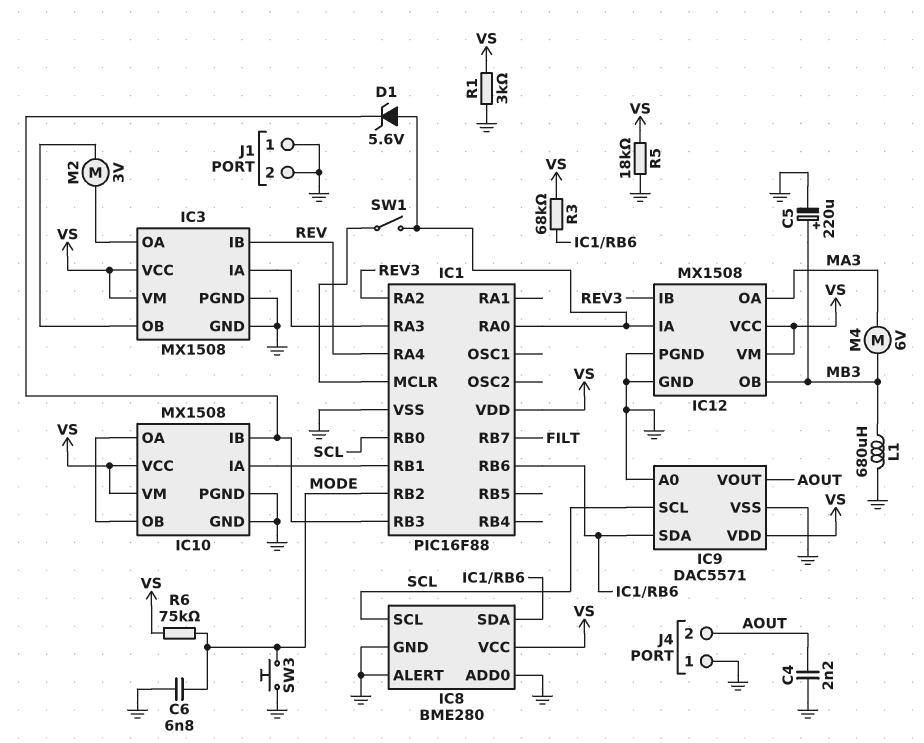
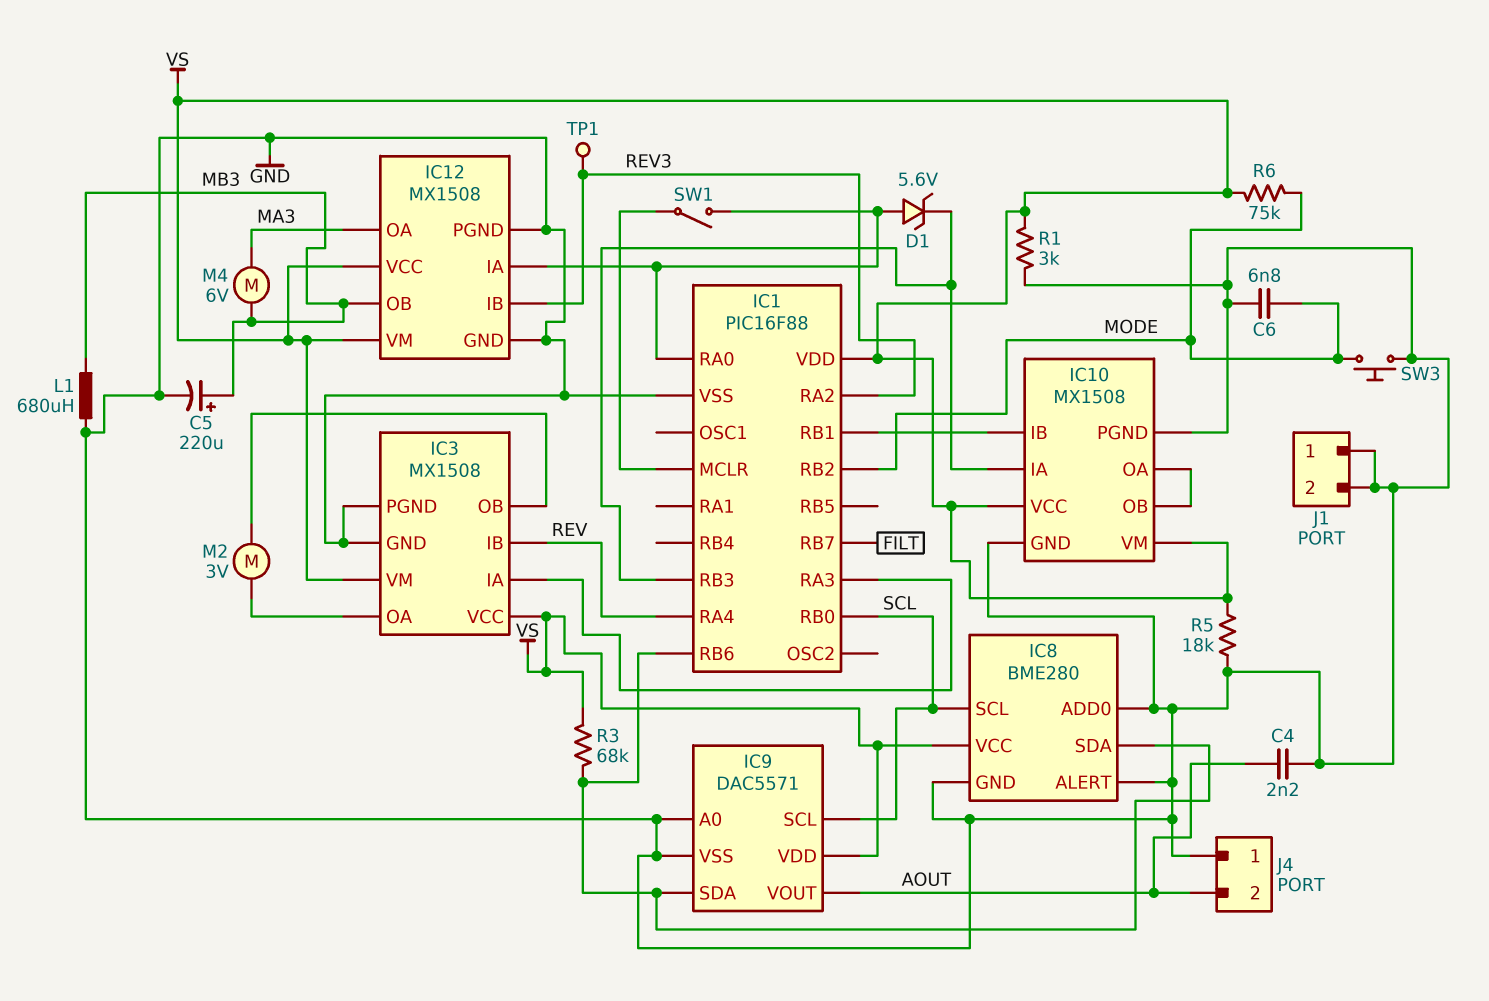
IC10 pin IA: IC1/RB1 -> IC1/RB3
IC10 pin IB: IC1/RB3 -> IC1/RB1
TP1: none -> test point (REV3)

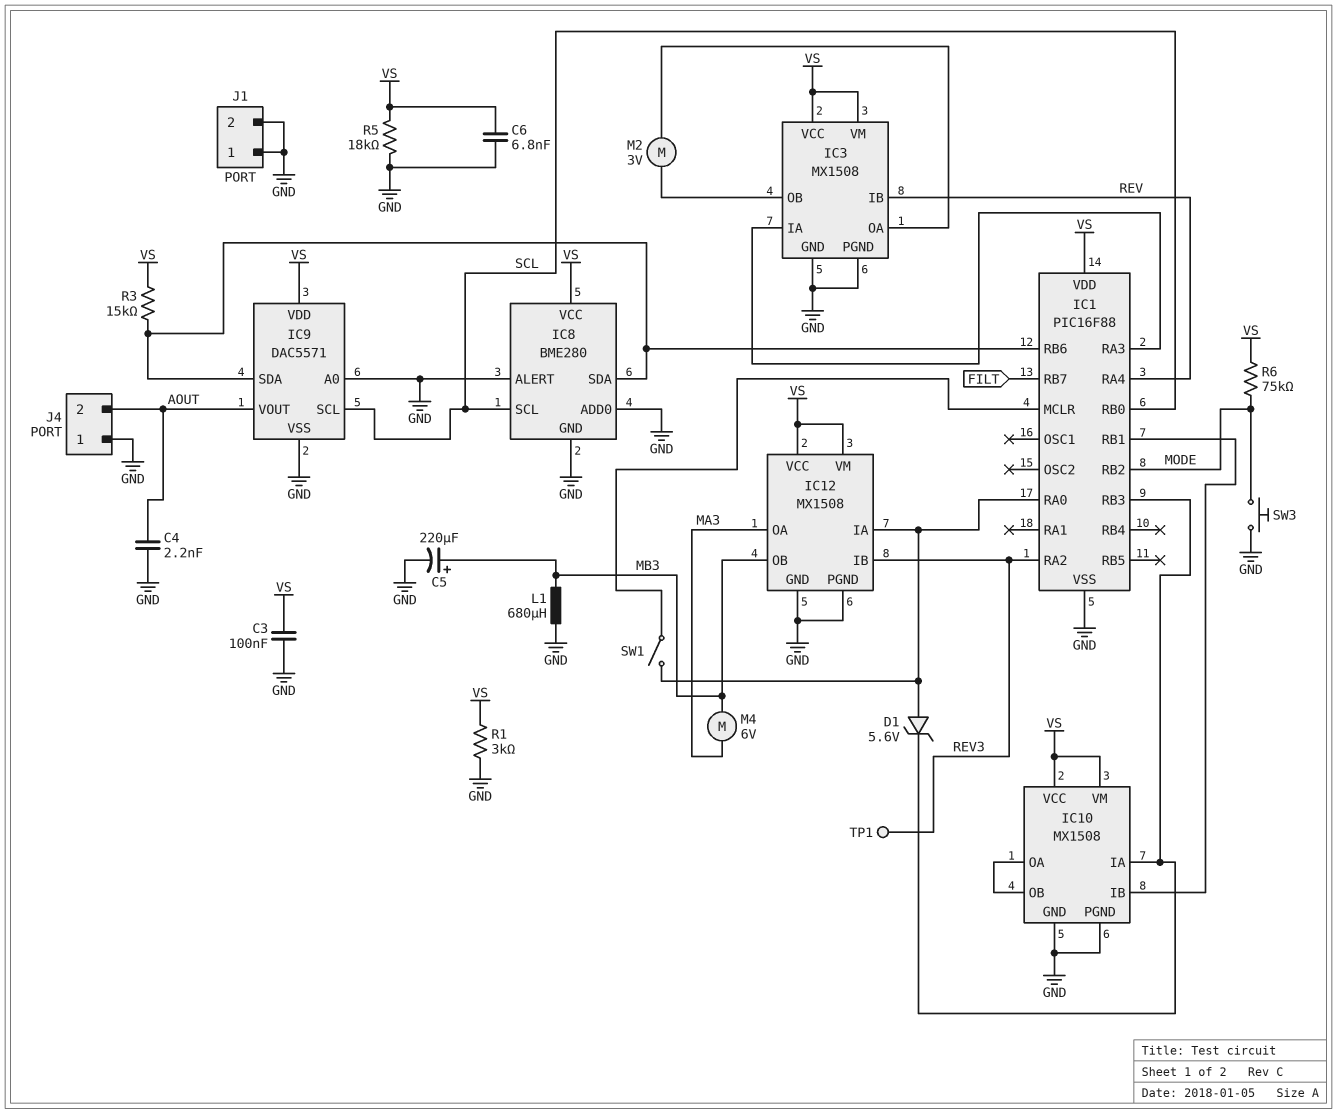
C3: none -> 100nF (GND, VS)
C6: 6.8nF (GND, MODE) -> 6.8nF (GND, VS)
R3: 68k (IC1/RB6, VS) -> 15k (IC1/RB6, VS)

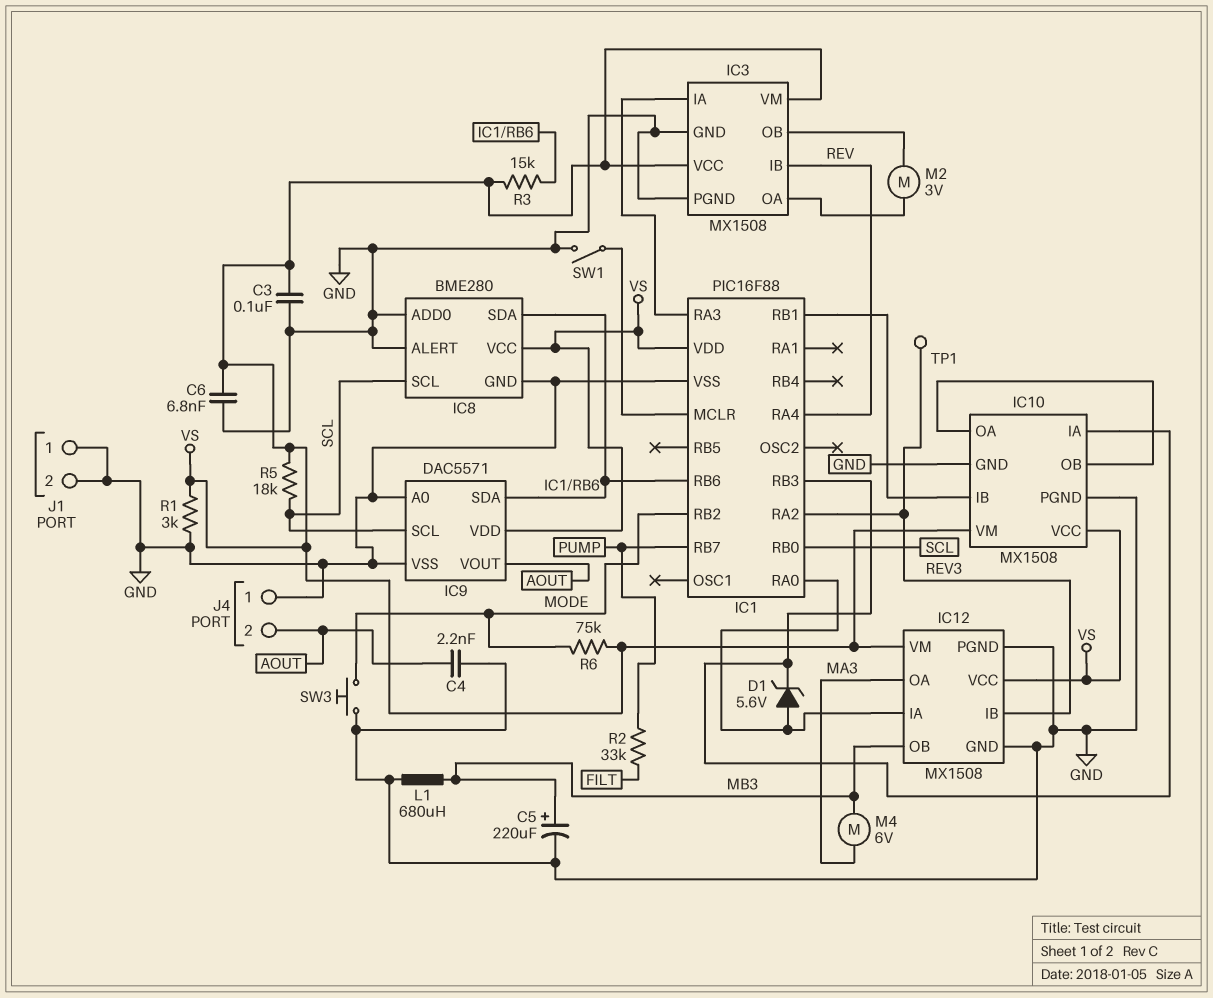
IC1 pin RB7: FILT -> PUMP
R2: none -> 33k (FILT, PUMP)
R5: 18k (GND, VS) -> 18k (SCL, VS)
SW1: switch (IC1/MCLR, IC1/RA0) -> switch (GND, IC1/MCLR)

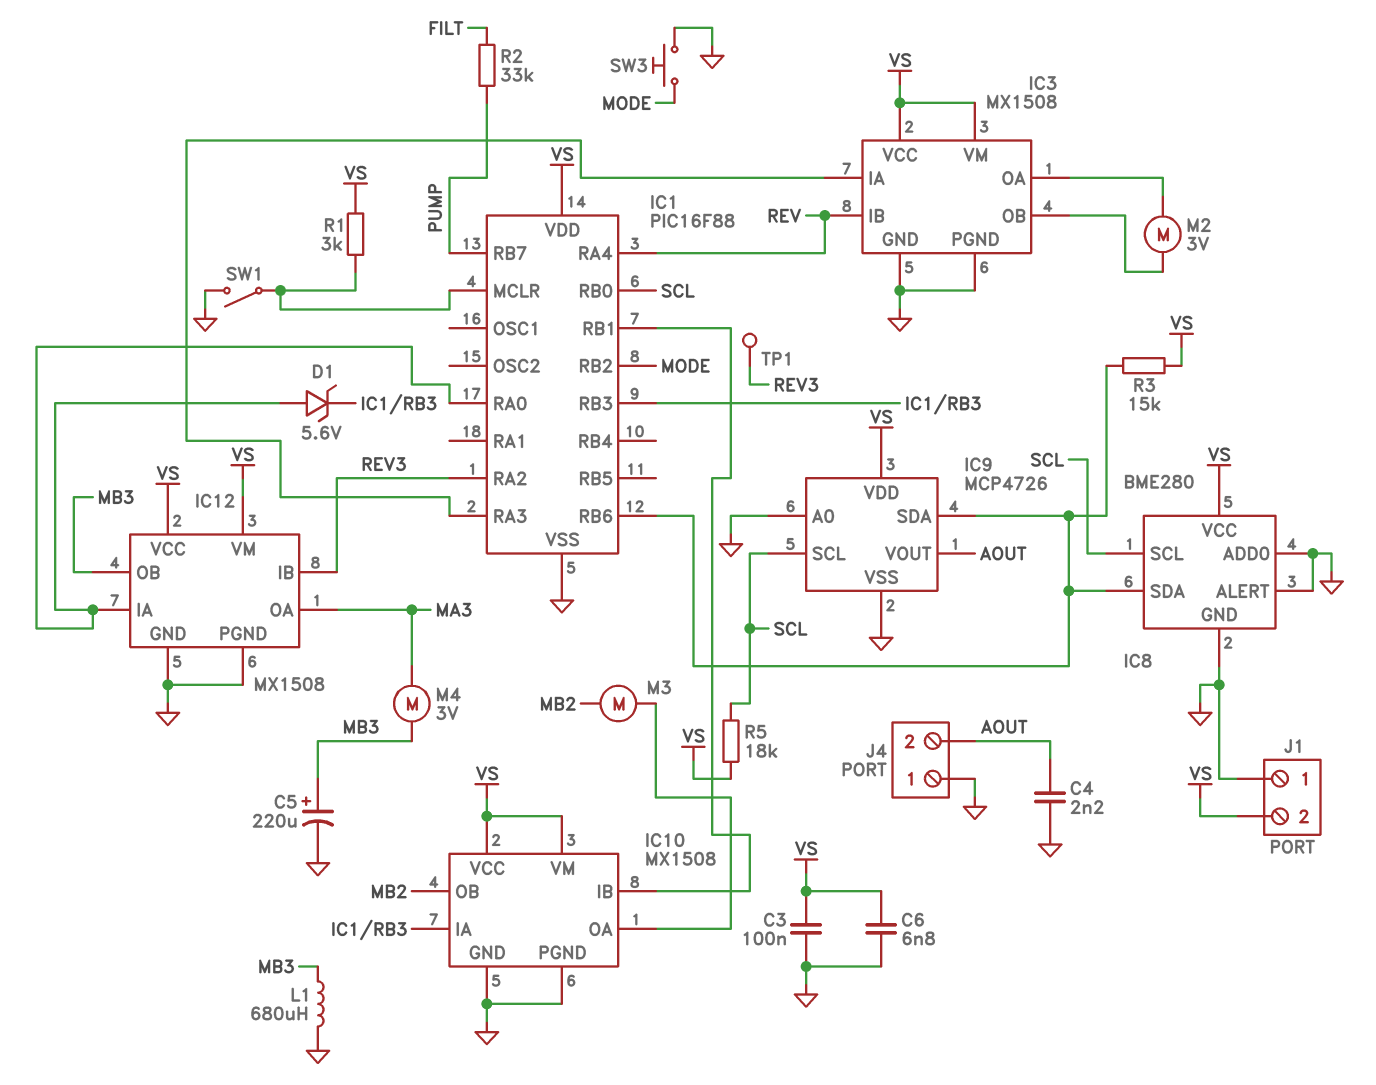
IC9: DAC5571 -> MCP4726
IC10 pin OB: IC10/OA -> MB2
J1 pin 2: GND -> VS
M3: none -> motor (IC10/OA, MB2)
M4: motor 6V (MA3, MB3) -> motor 3V (MA3, MB3)
R1: 3k (GND, VS) -> 3k (IC1/MCLR, VS)
R6: 75k (MODE, VS) -> none

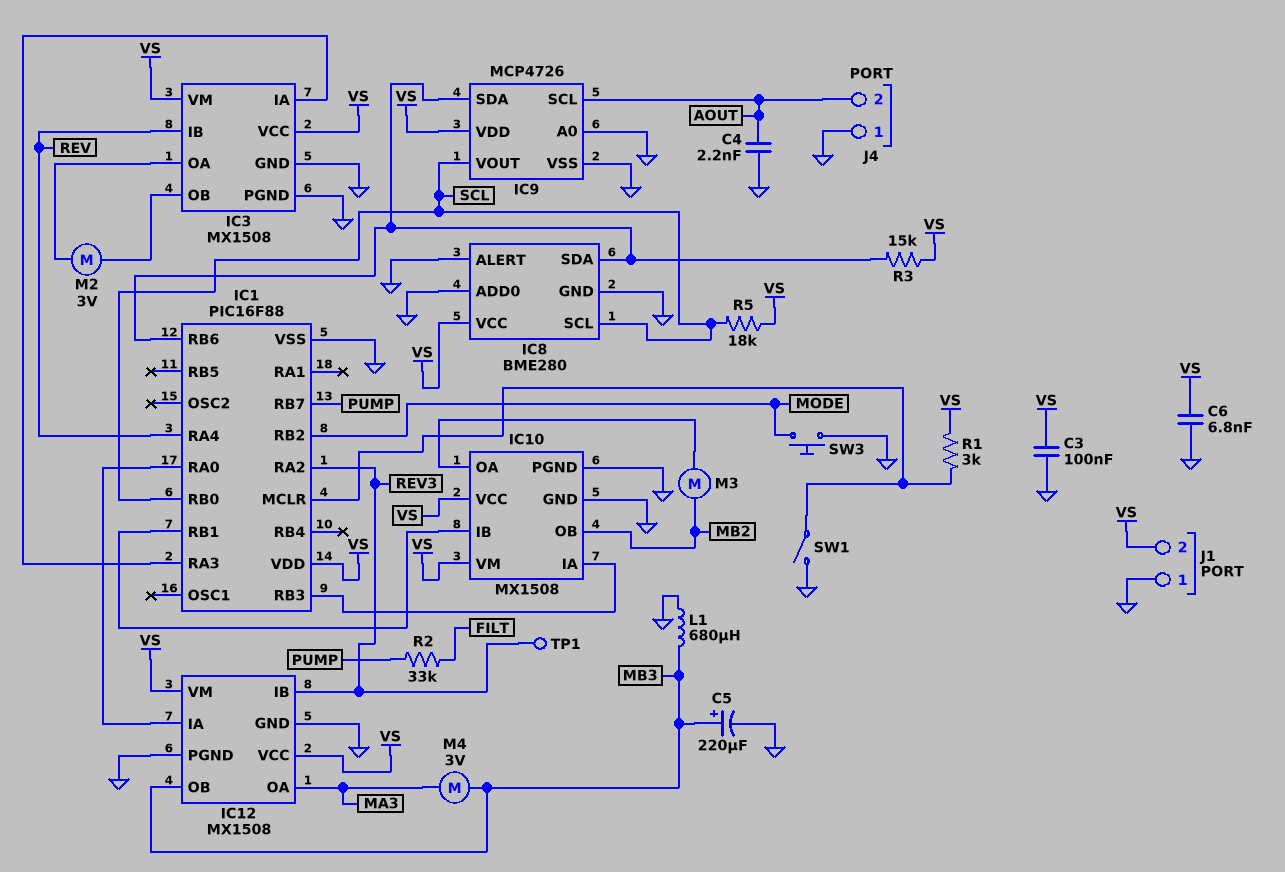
D1: zener 5.6V (A IC1/RA0, K IC1/RB3) -> none
IC9 pin SCL: SCL -> AOUT
IC9 pin VOUT: AOUT -> SCL

